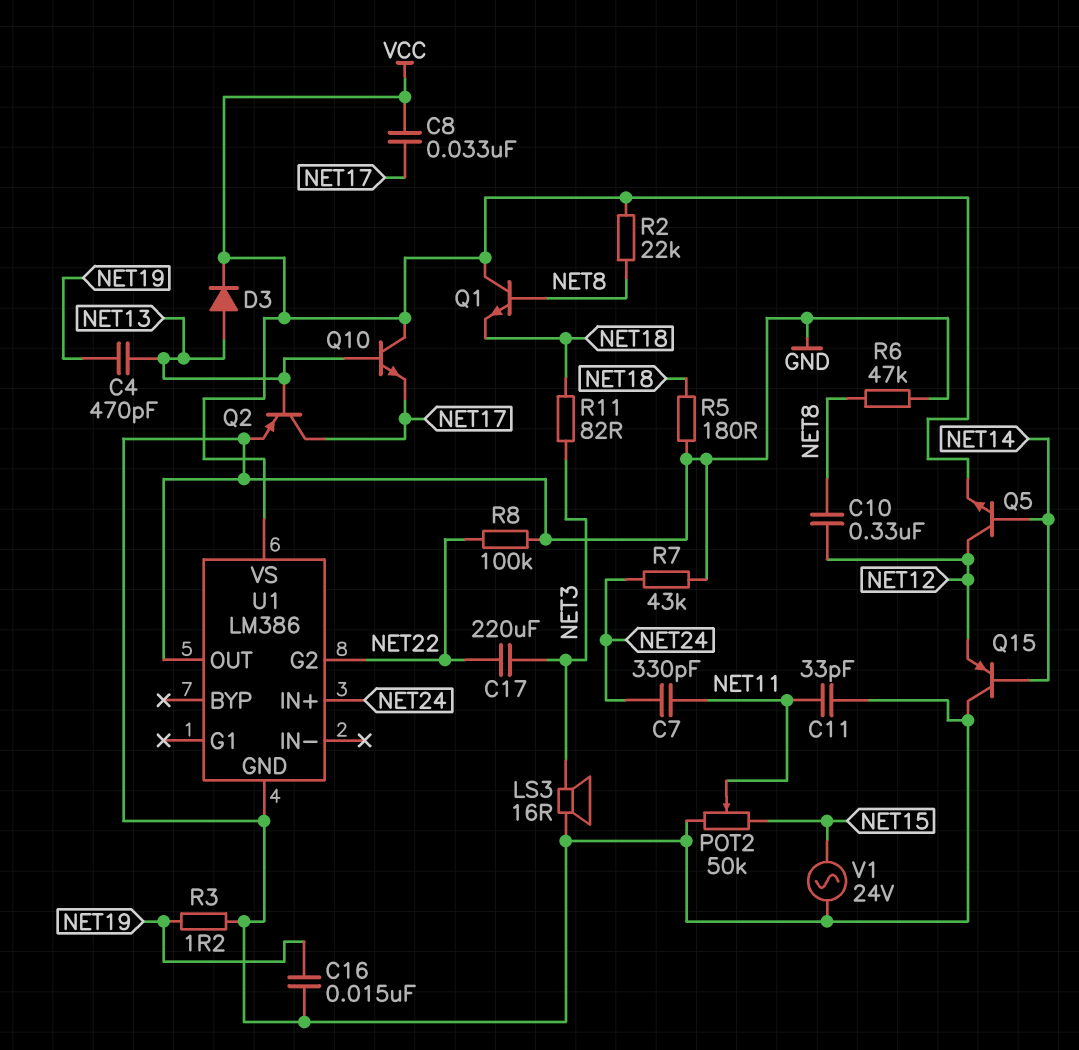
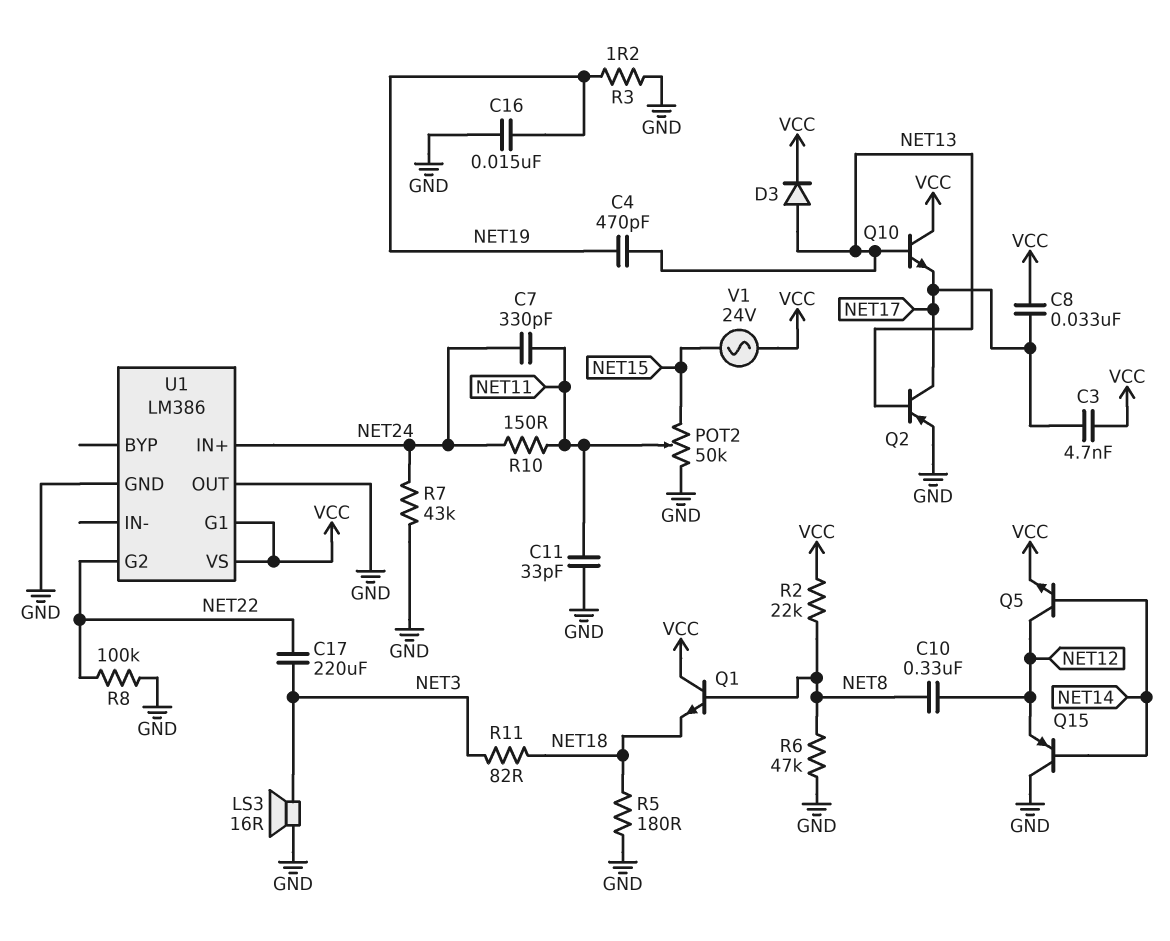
C3: none -> 4.7nF (NET17, VCC)
R10: none -> 150 (NET11, NET24)
U1 pin G1: none -> VCC
V1: AC 24V (GND, NET15) -> AC 24V (NET15, VCC)

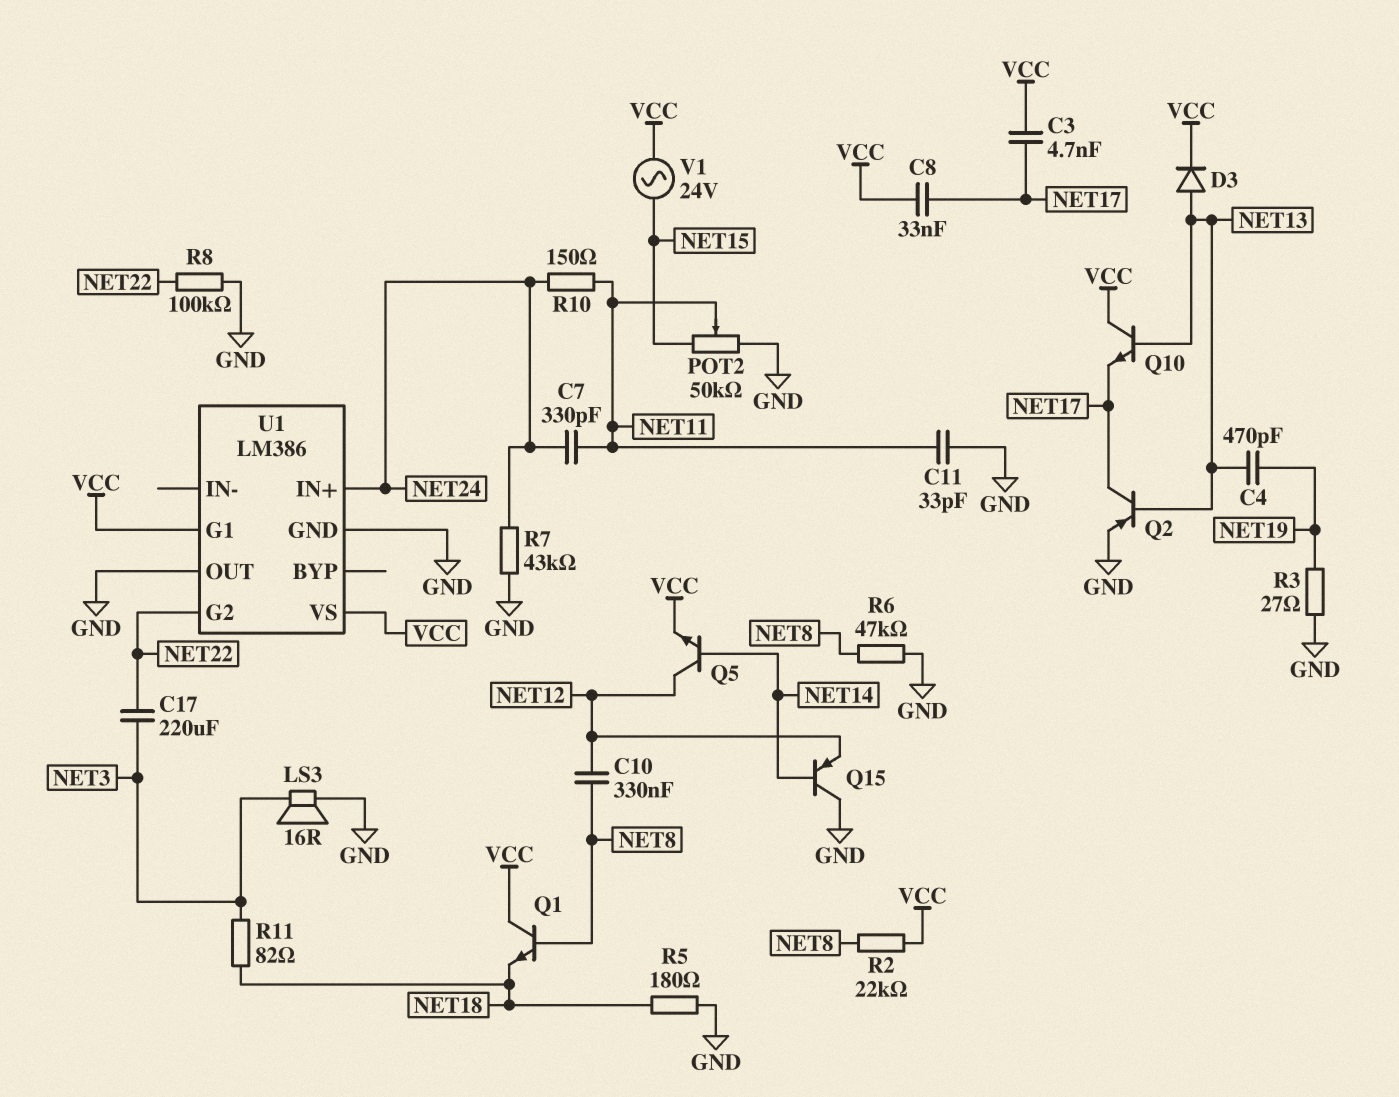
C16: 15nF (GND, NET19) -> none
R3: 1.2 (GND, NET19) -> 27 (GND, NET19)

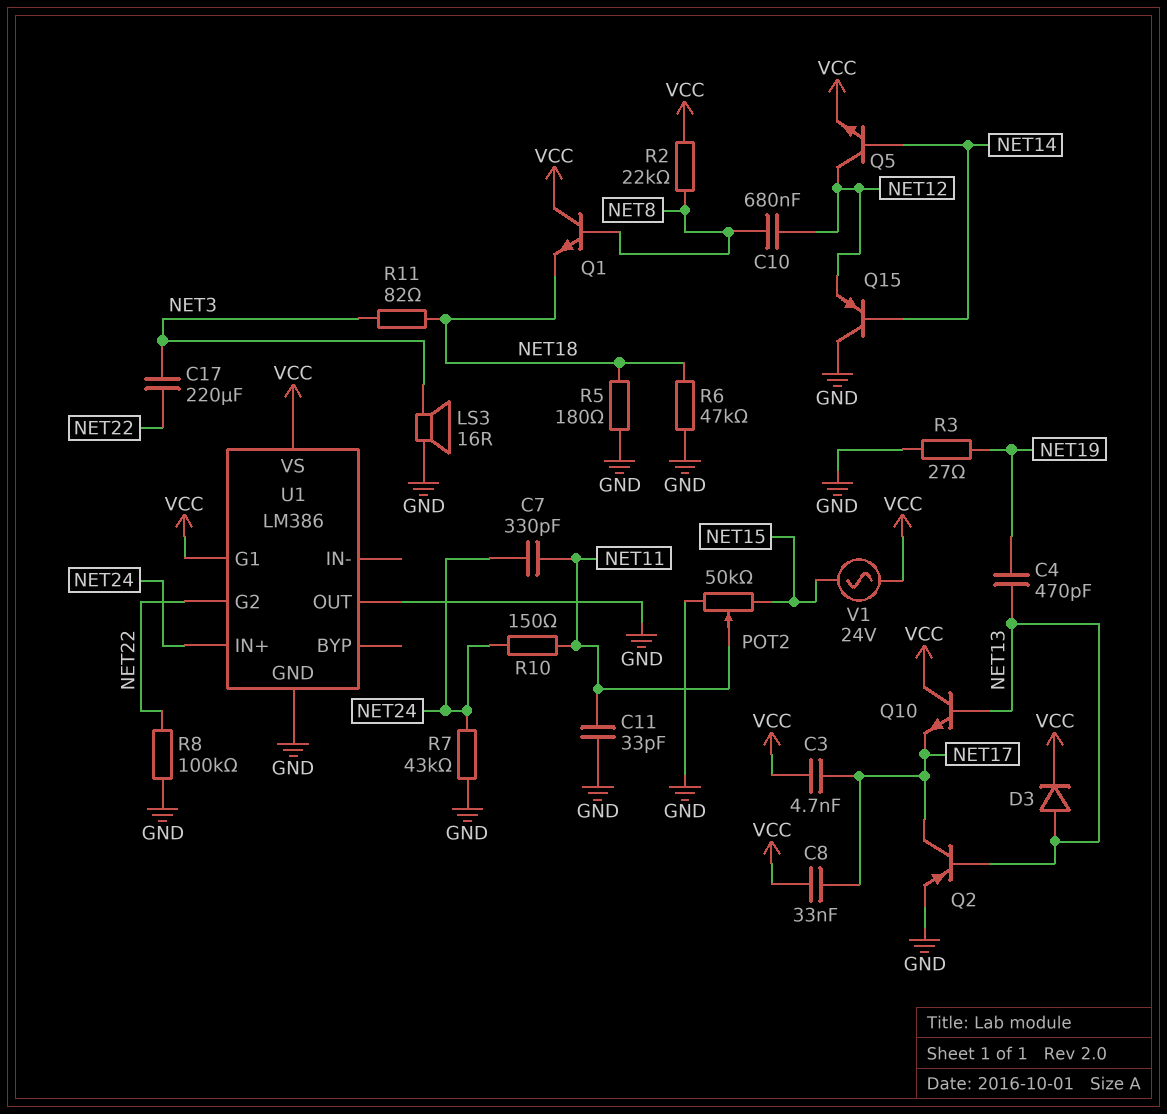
C10: 330nF (NET8, NET12) -> 680nF (NET8, NET12)
R6: 47k (GND, NET8) -> 47k (GND, NET18)

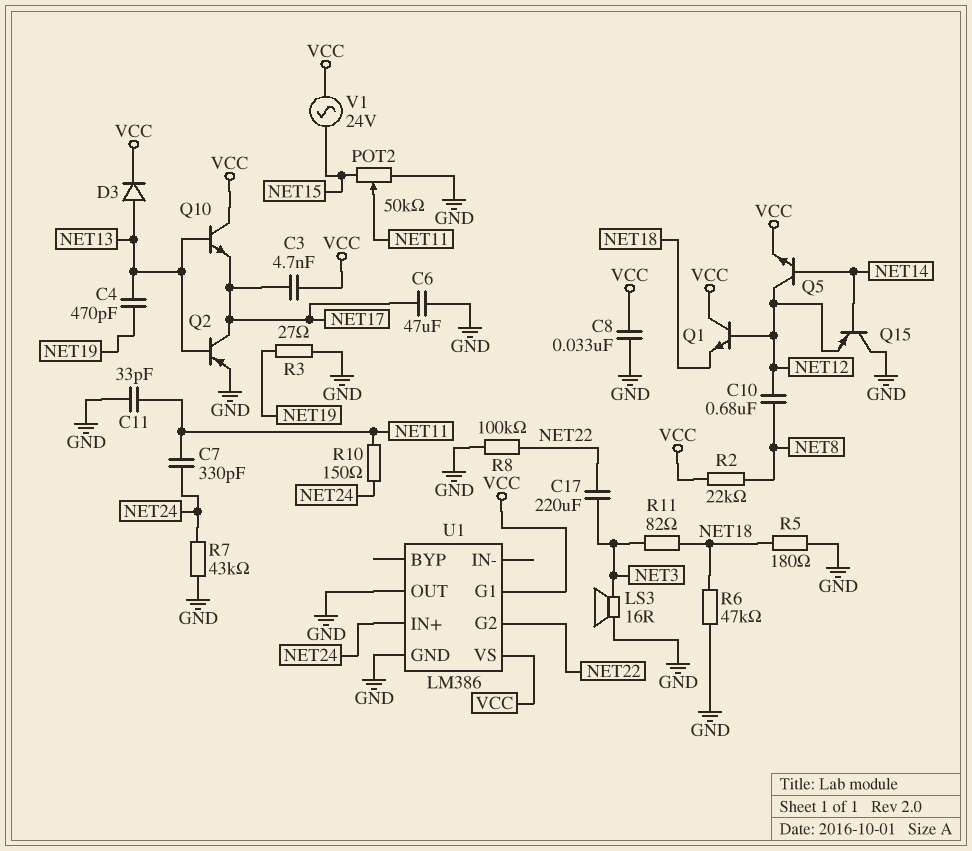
C6: none -> 47uF (GND, NET17)
C8: 33nF (NET17, VCC) -> 33nF (GND, VCC)
Q1: NPN (B NET8, C VCC, E NET18) -> NPN (B NET12, C VCC, E NET18)

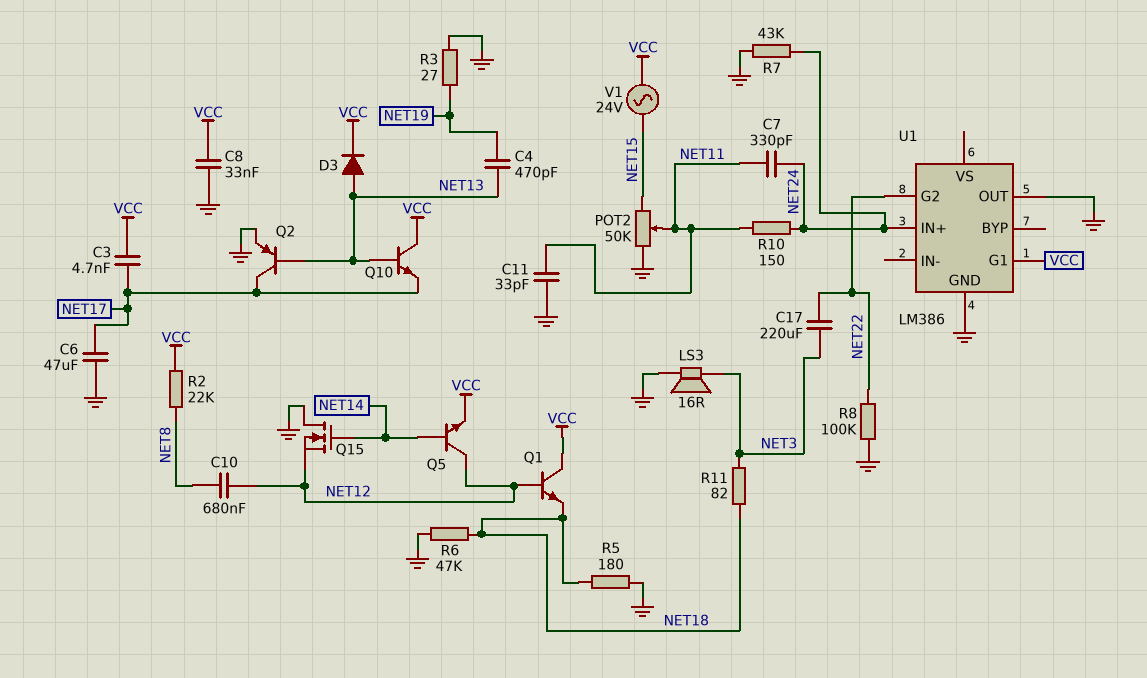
Q15: PNP (B NET14, C GND, E NET12) -> NMOS (G NET14, D GND, S NET12)
U1 pin VS: VCC -> none

